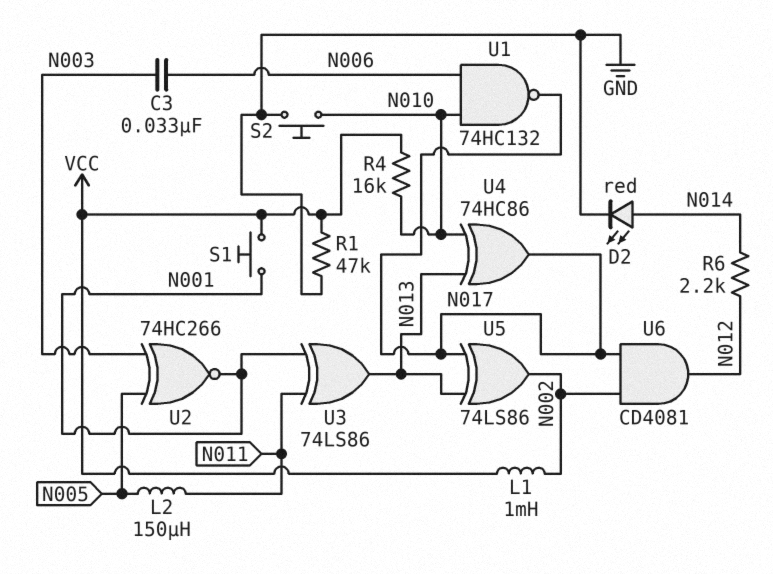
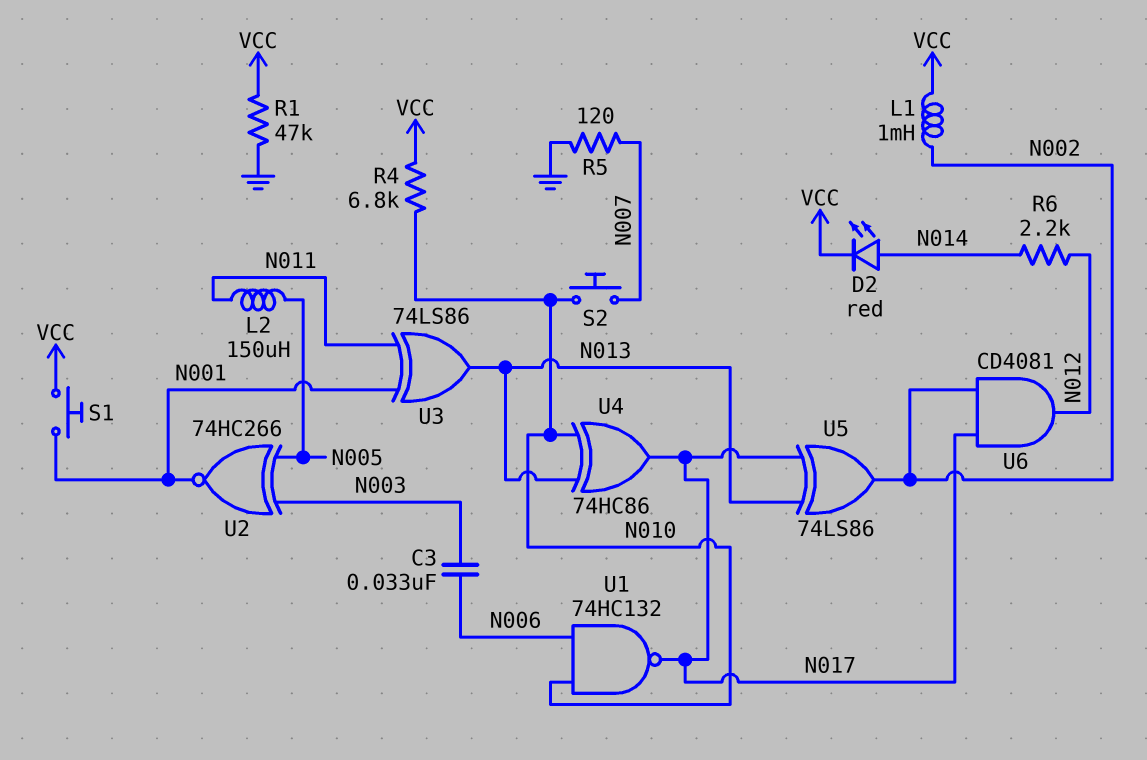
D2: LED red (A N014, K GND) -> LED red (A N014, K VCC)
R4: 16k (N010, VCC) -> 6.8k (N010, VCC)
R5: none -> 120 (GND, N007)
S2: button (GND, N010) -> button (N007, N010)

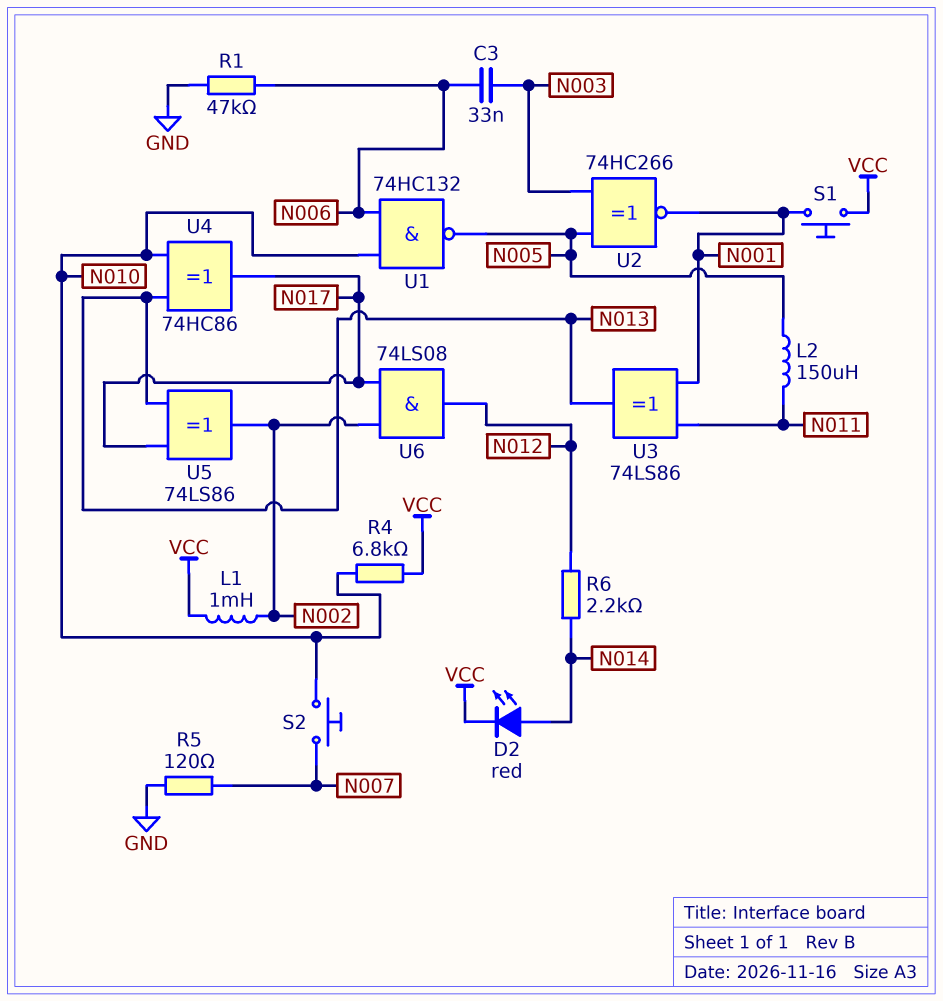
R1: 47k (GND, VCC) -> 47k (GND, N006)
U1: NAND 74HC132 (in N006, in N010, out N017) -> NAND 74HC132 (in N006, in N010, out N005)
U6: AND CD4081 (in N002, in N017, out N012) -> AND 74LS08 (in N002, in N017, out N012)

